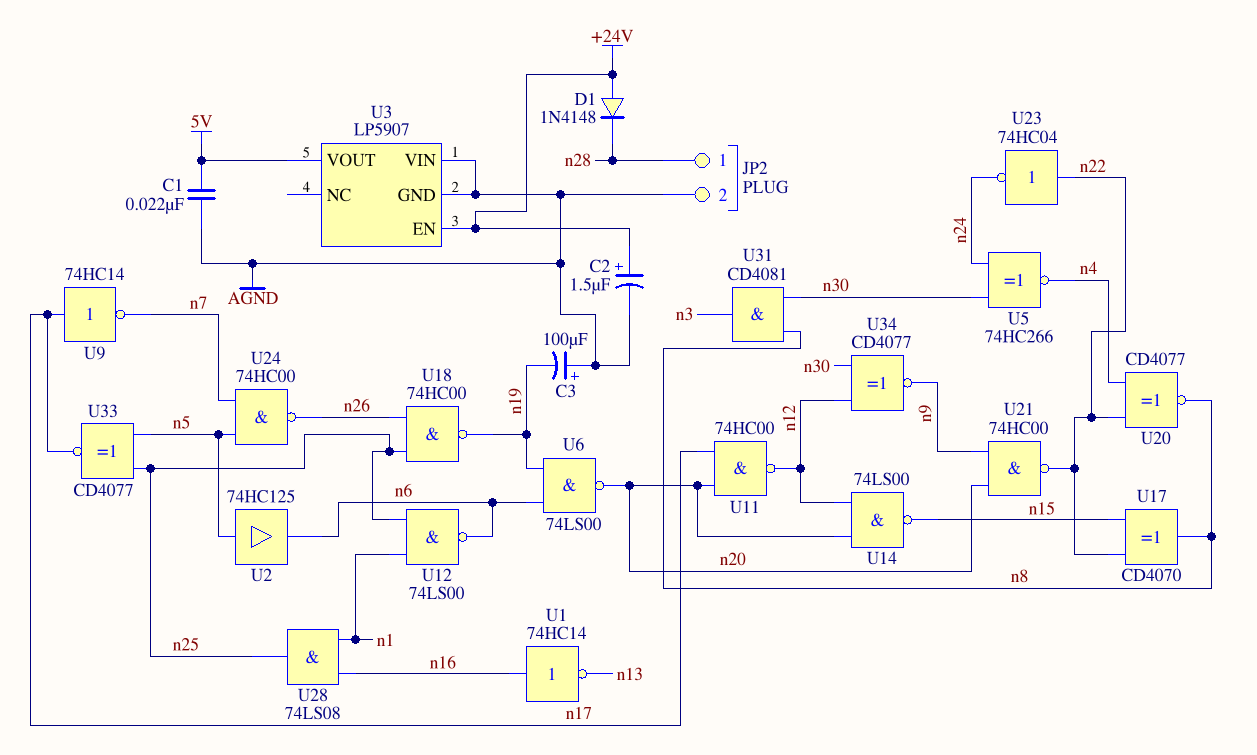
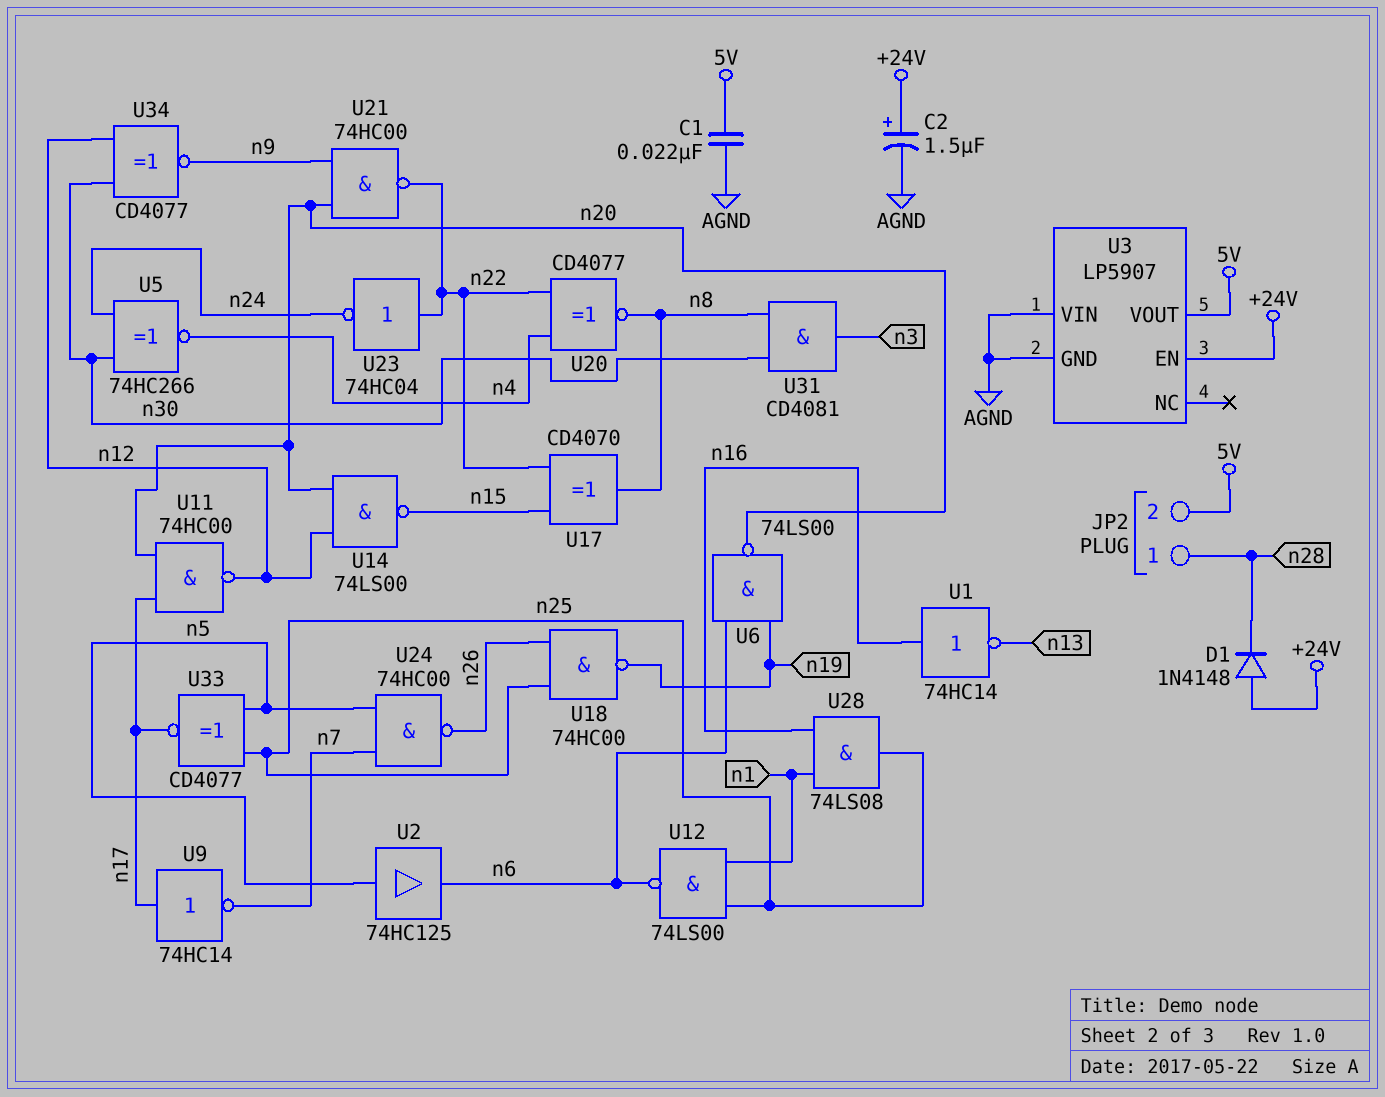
C3: 100uF (plus AGND, minus n19) -> none
JP2 pin 2: AGND -> 5V

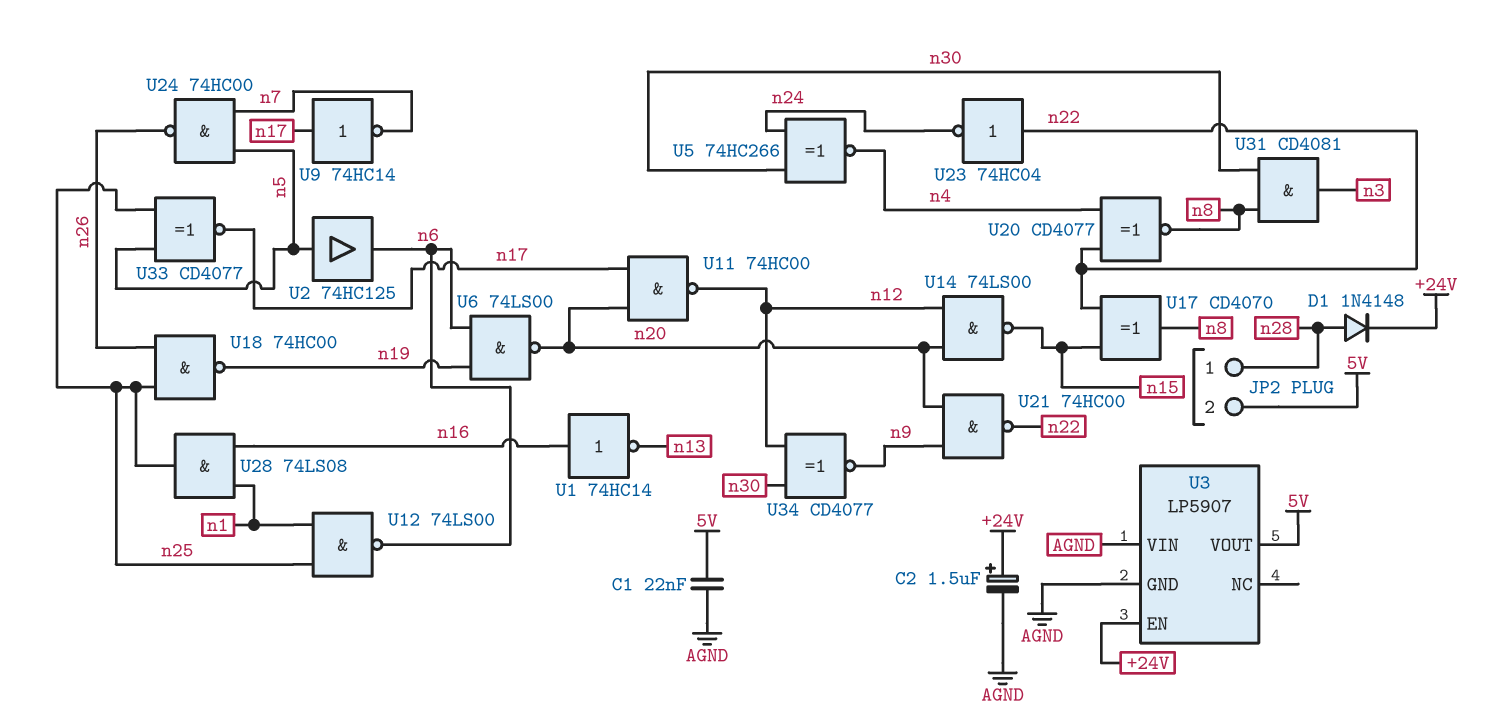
D1: diode 1N4148 (A +24V, K n28) -> diode 1N4148 (A n28, K +24V)

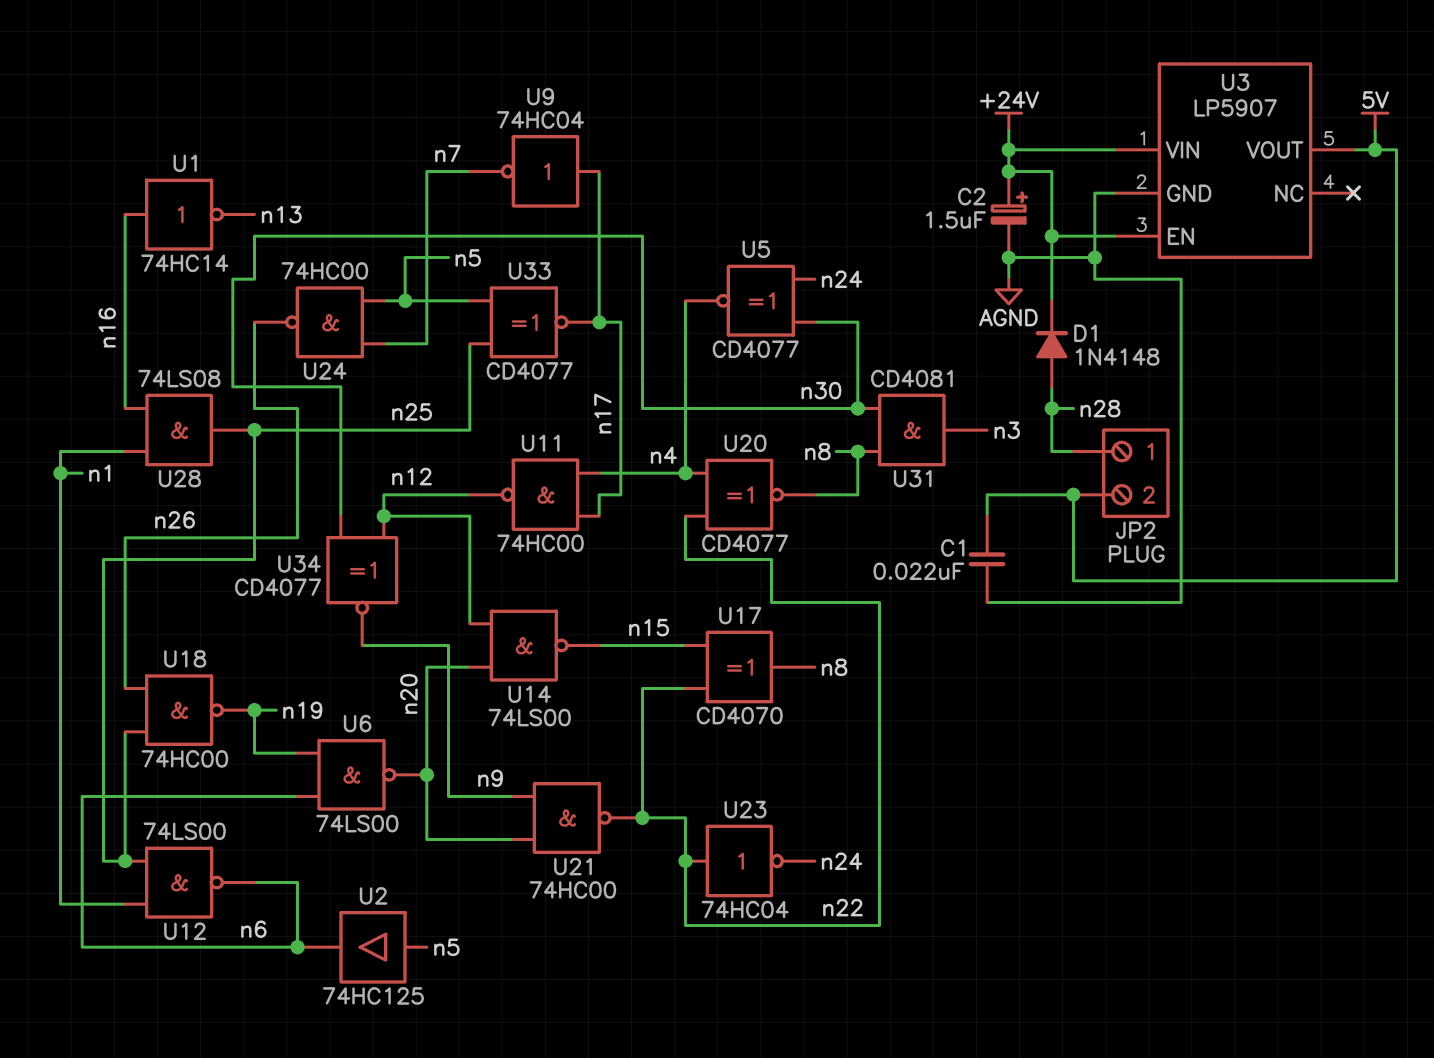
U3 pin VIN: AGND -> +24V
U5: XNOR 74HC266 (in n24, in n30, out n4) -> XNOR CD4077 (in n24, in n30, out n4)
U9: NOT 74HC14 (in n17, out n7) -> NOT 74HC04 (in n17, out n7)
U11: NAND 74HC00 (in n17, in n20, out n12) -> NAND 74HC00 (in n4, in n17, out n12)

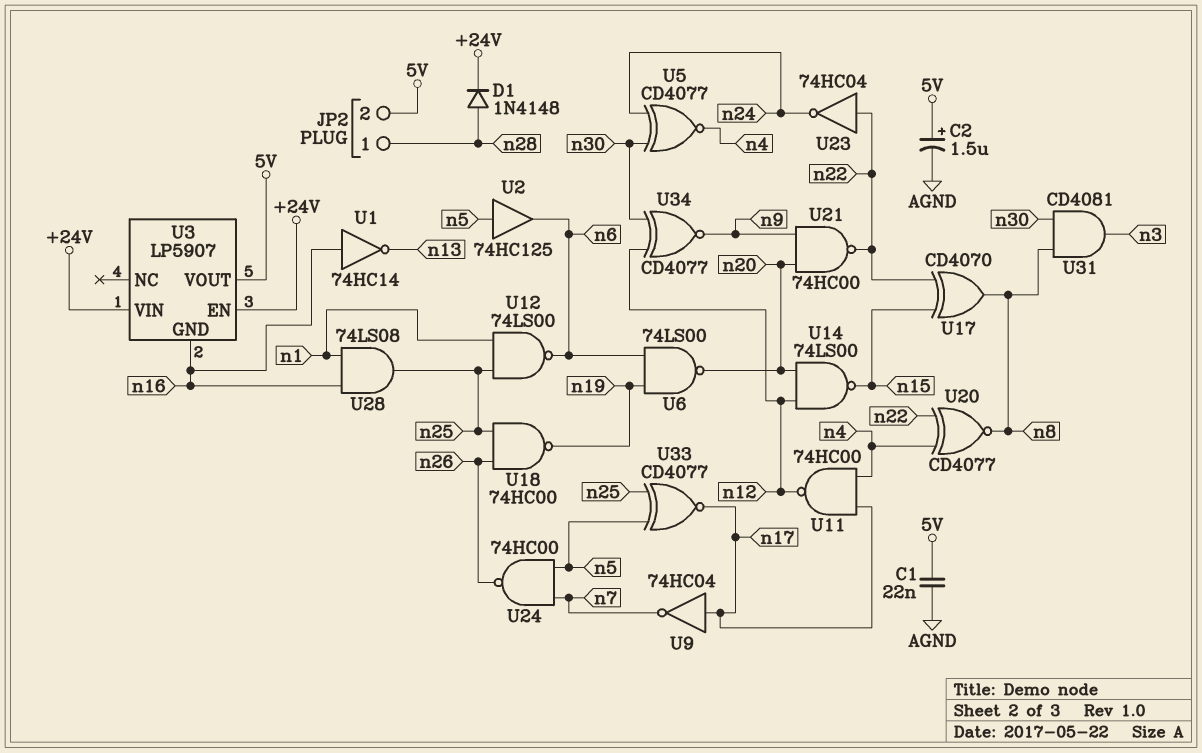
C2: 1.5uF (plus +24V, minus AGND) -> 1.5uF (plus 5V, minus AGND)
U3 pin GND: AGND -> n16

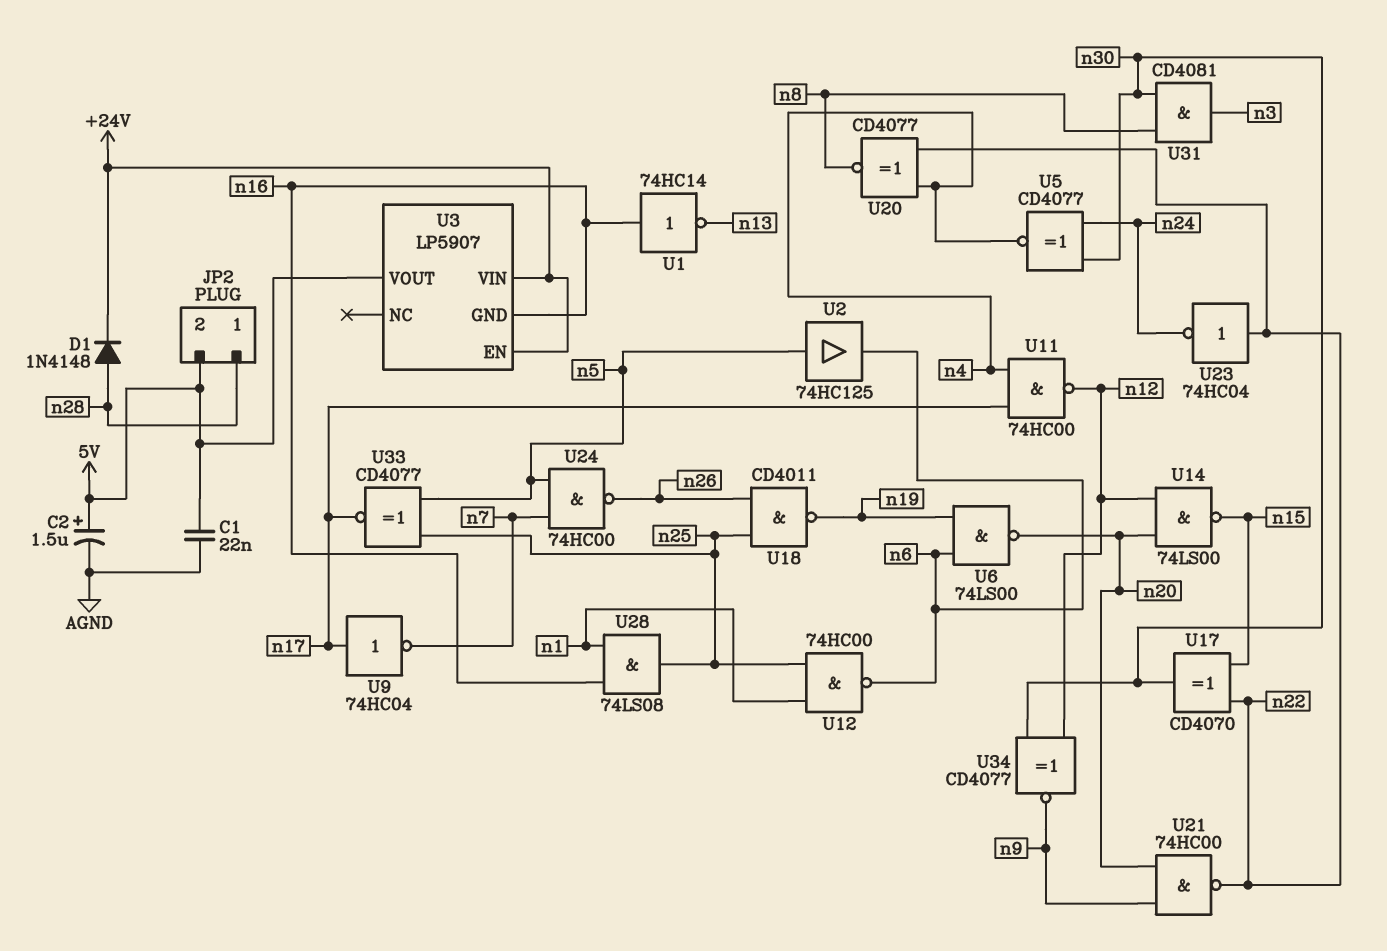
U12: NAND 74LS00 (in n1, in n25, out n6) -> NAND 74HC00 (in n1, in n25, out n6)
U17: XOR CD4070 (in n15, in n22, out n8) -> XOR CD4070 (in n15, in n22, out n30)
U18: NAND 74HC00 (in n25, in n26, out n19) -> NAND CD4011 (in n25, in n26, out n19)

